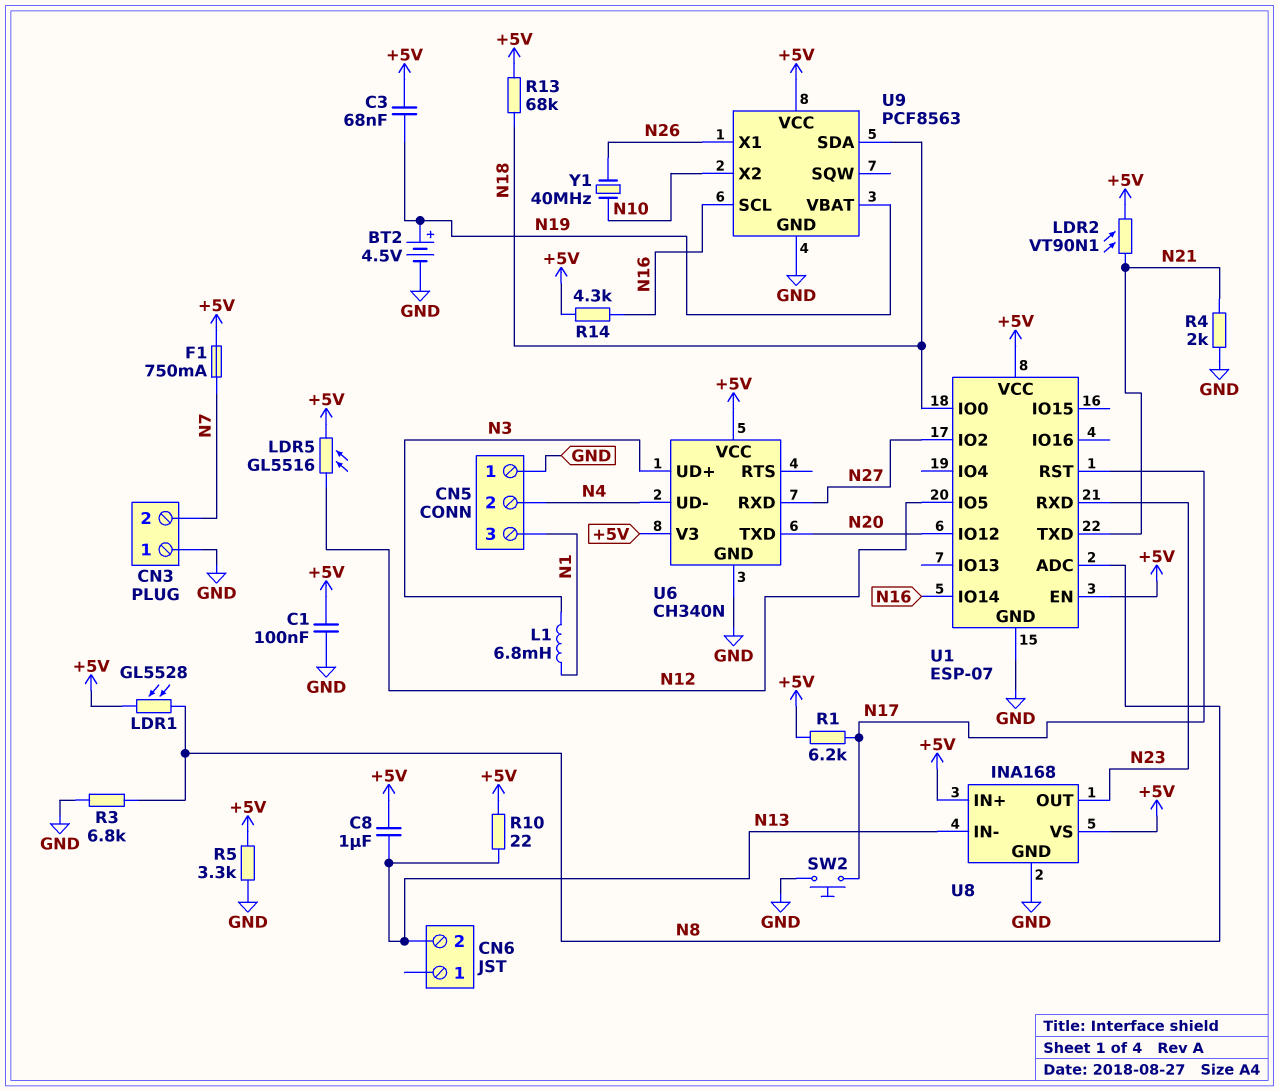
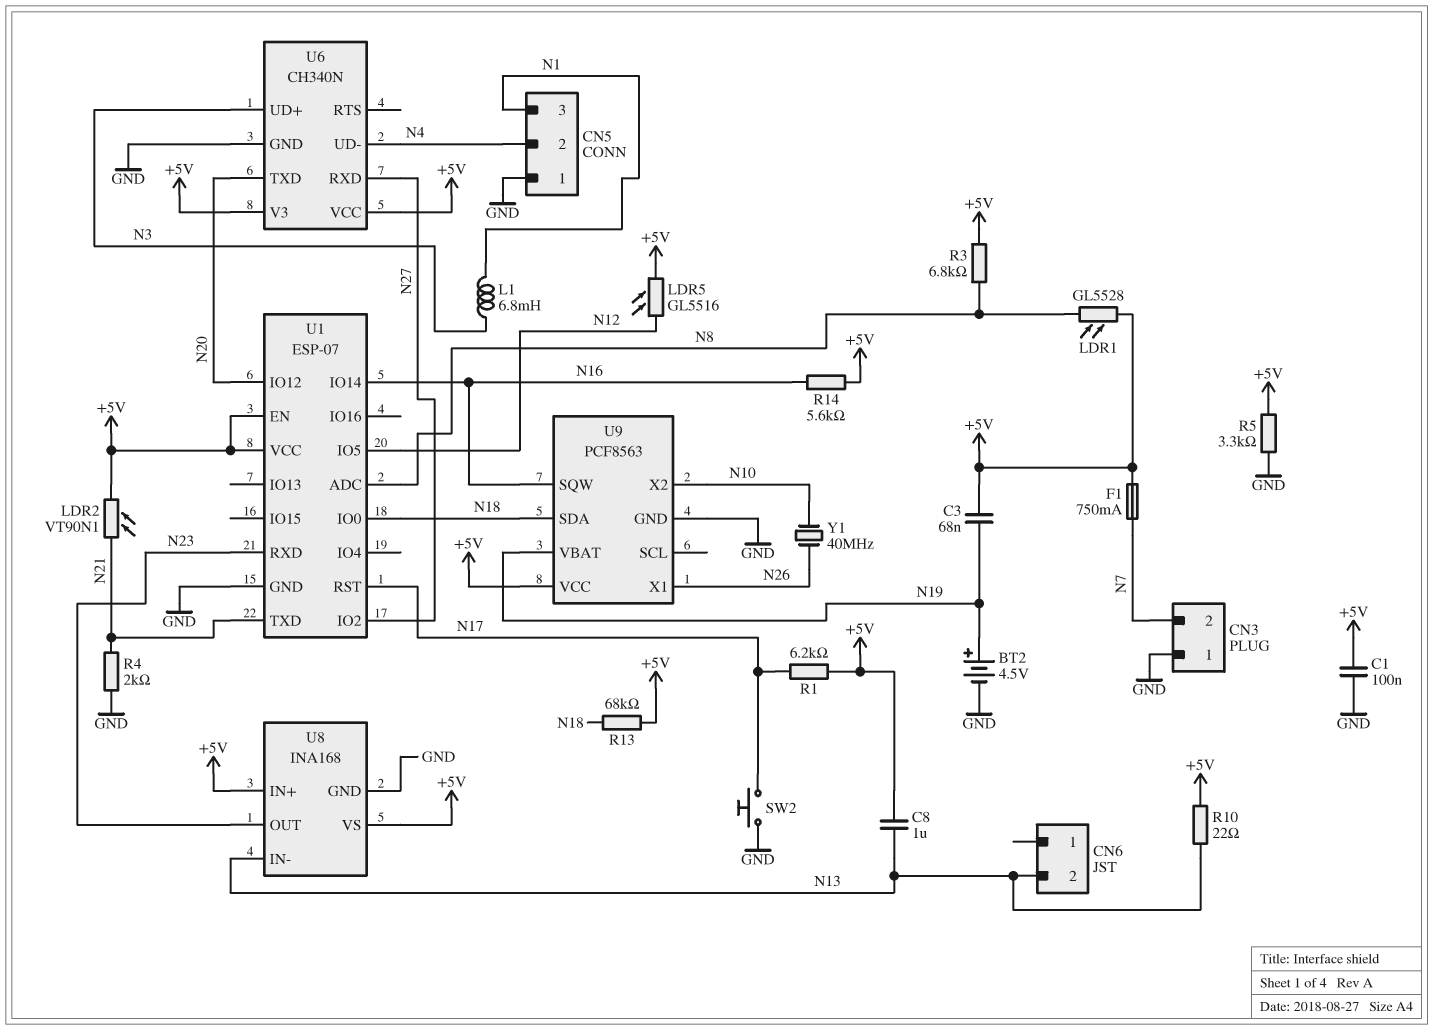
R3: 6.8k (GND, N8) -> 6.8k (+5V, N8)
R14: 4.3k (+5V, N16) -> 5.6k (+5V, N16)
U9 pin SCL: N16 -> none
U9 pin SQW: none -> N16

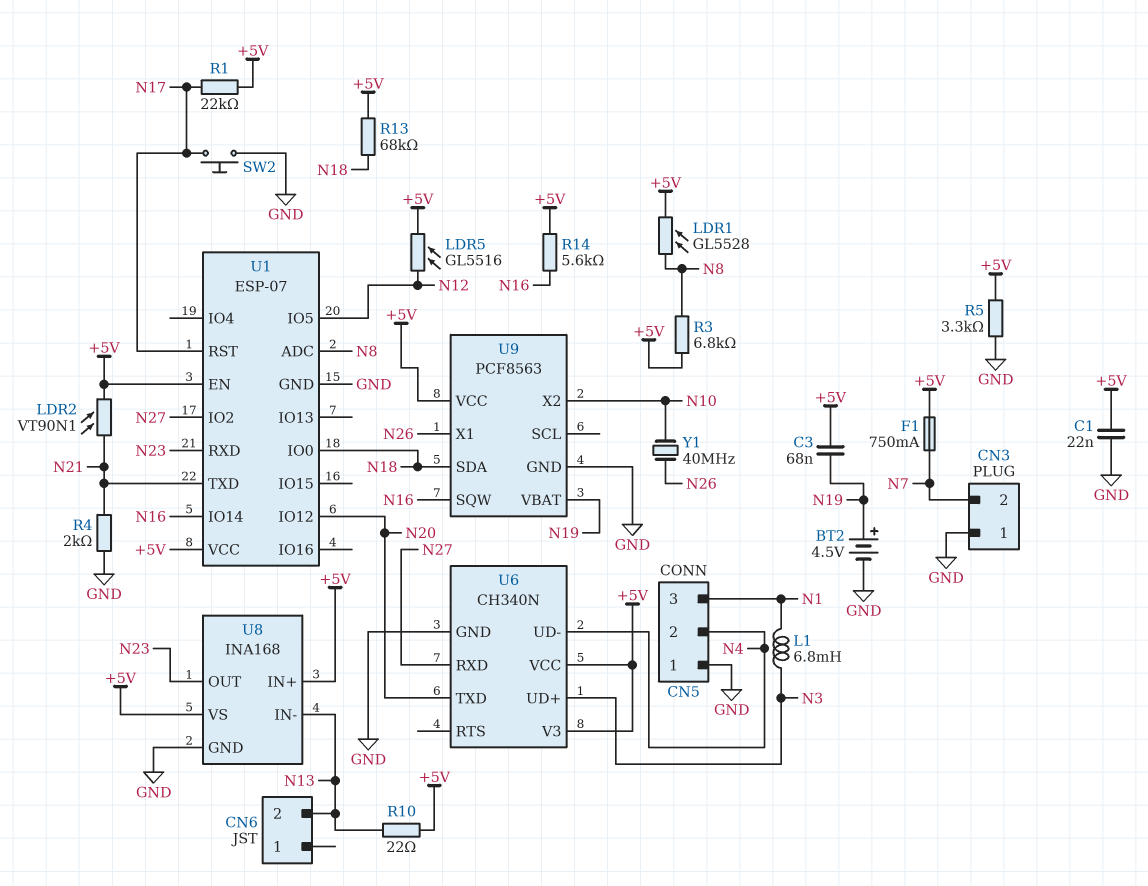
C1: 100nF (+5V, GND) -> 22nF (+5V, GND)
C8: 1uF (+5V, N13) -> none
R1: 6.2k (+5V, N17) -> 22k (+5V, N17)

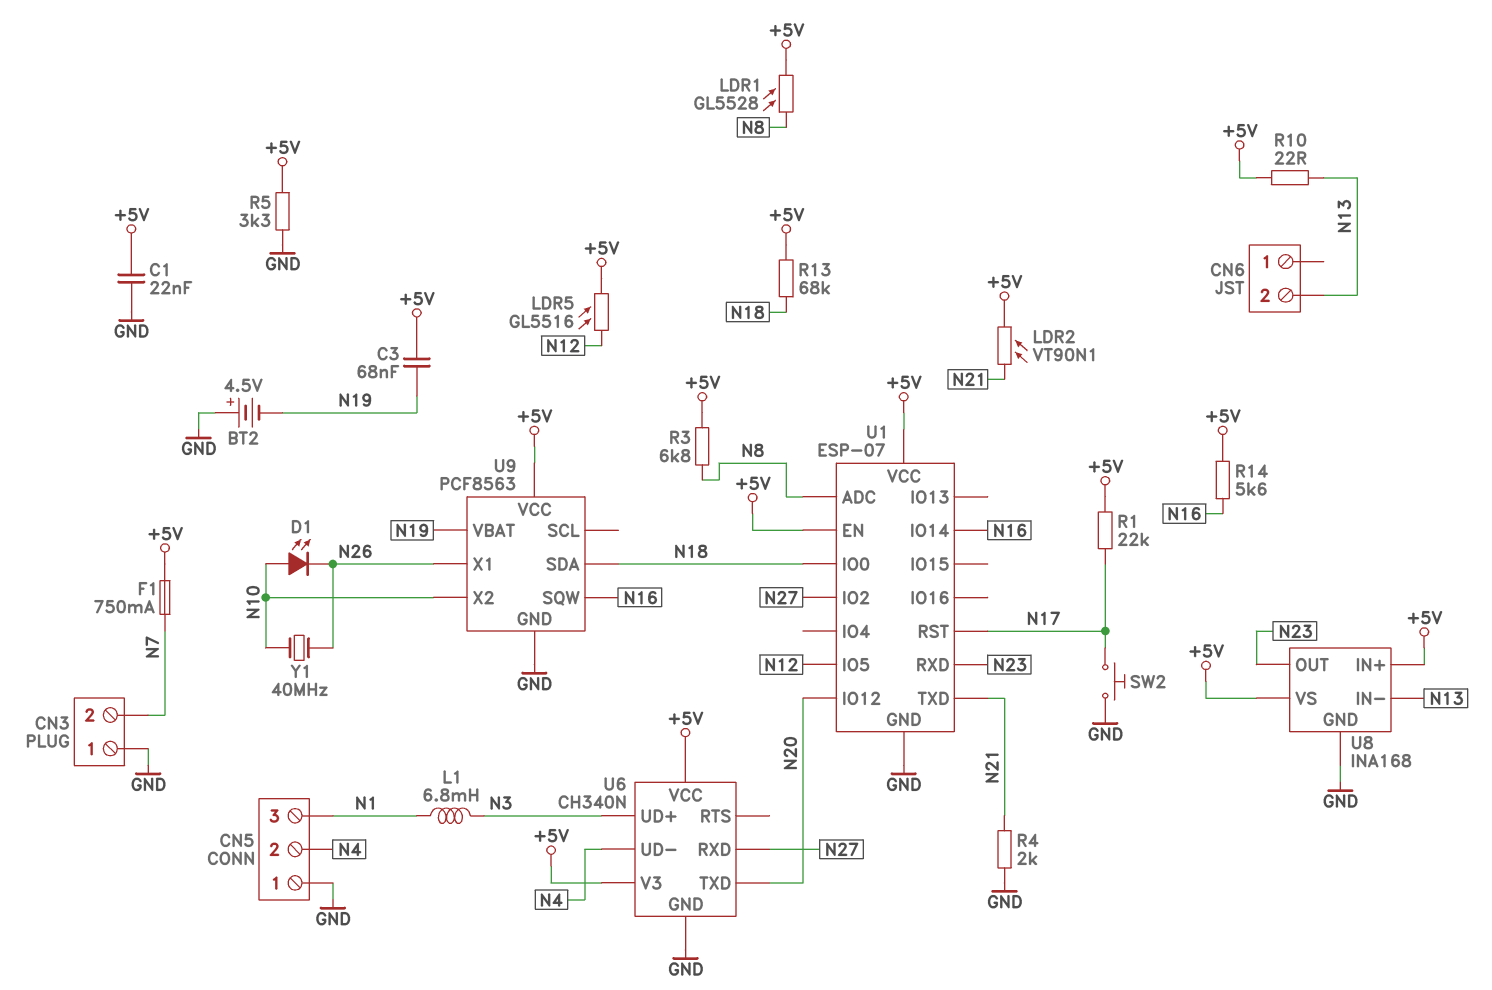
BT2: 4.5V (plus N19, minus GND) -> 4.5V (plus GND, minus N19)
D1: none -> LED (A N10, K N26)

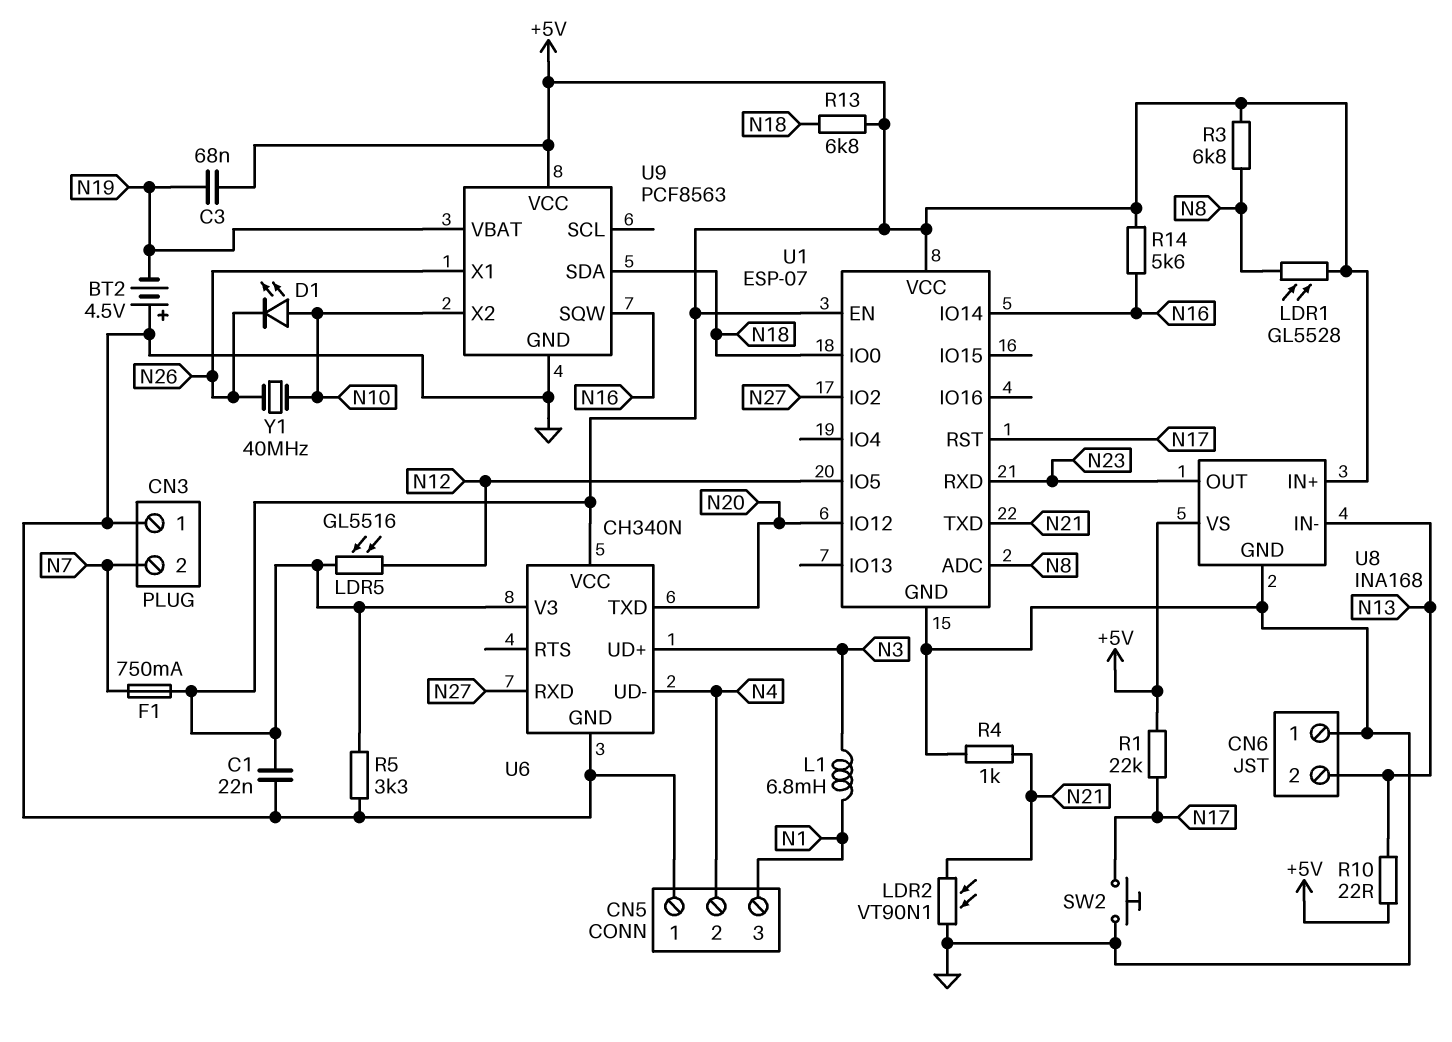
CN6 pin 1: none -> GND
LDR2: VT90N1 (+5V, N21) -> VT90N1 (GND, N21)
R4: 2k (GND, N21) -> 1k (GND, N21)
R13: 68k (+5V, N18) -> 6.8k (+5V, N18)

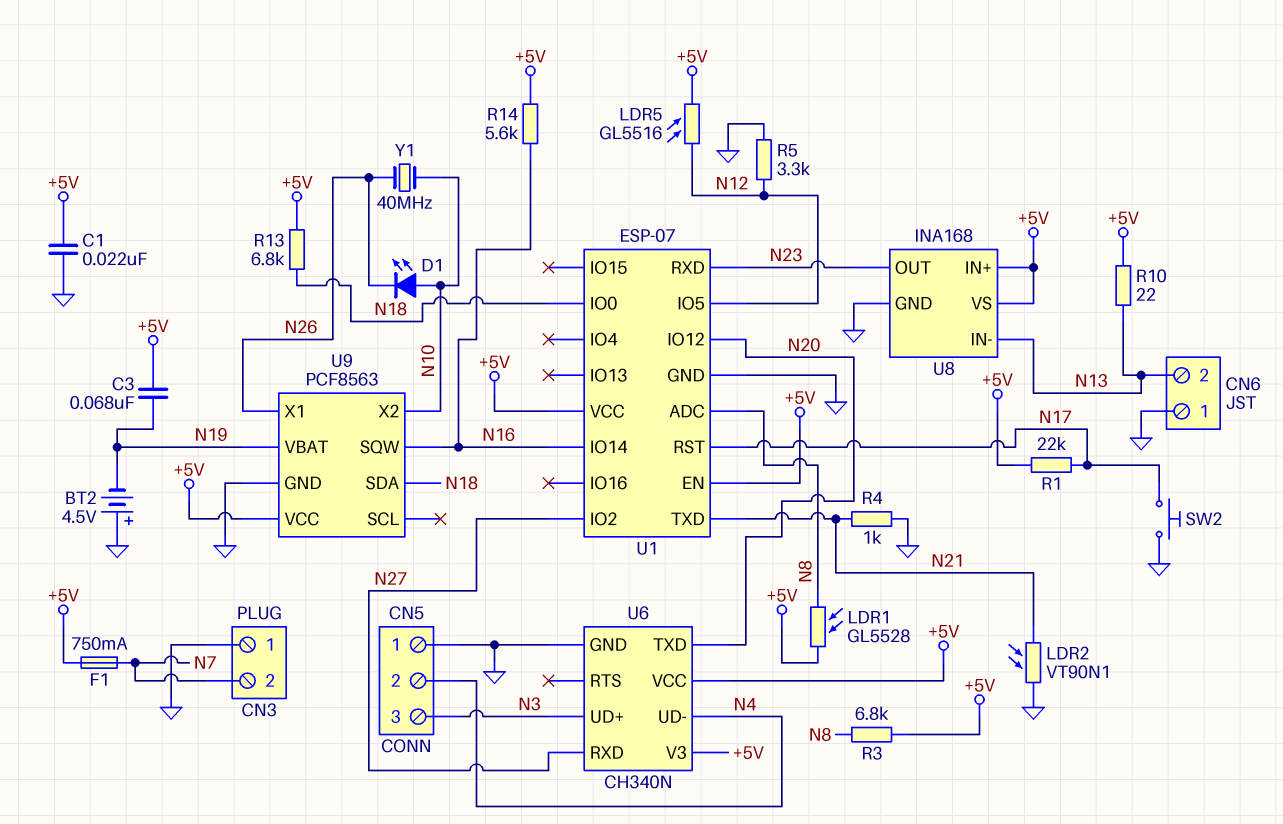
CN5 pin 3: N1 -> N3
L1: 6.8mH (N1, N3) -> none
R5: 3.3k (+5V, GND) -> 3.3k (GND, N12)

